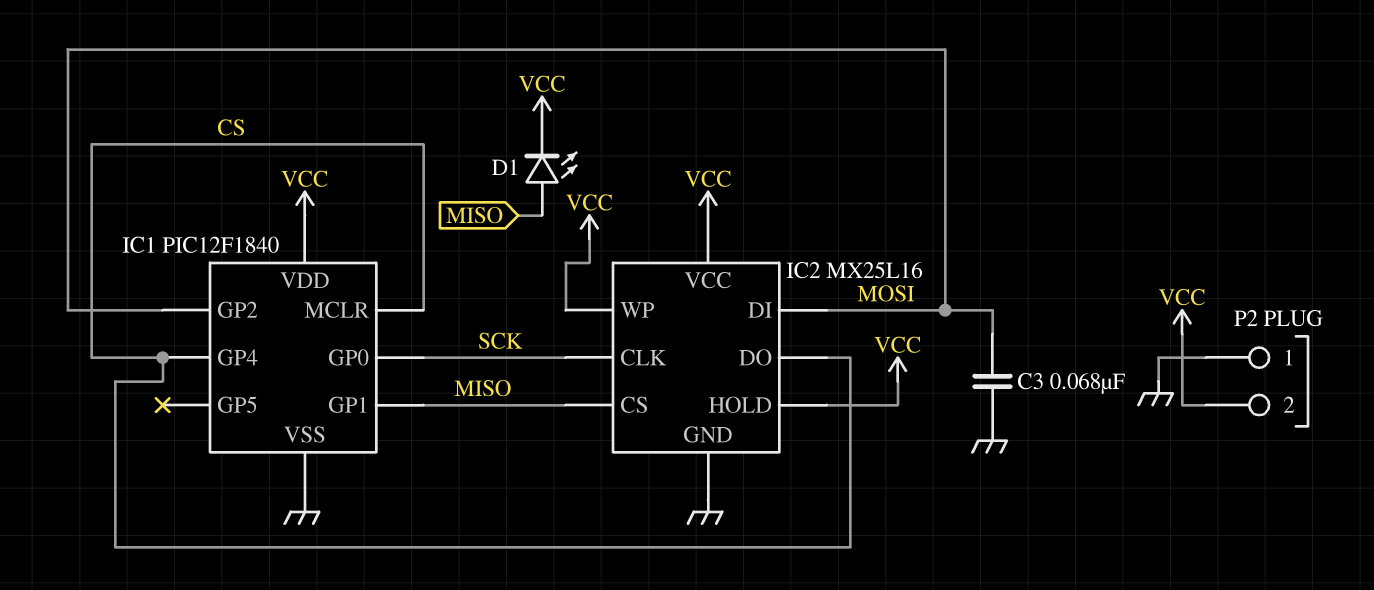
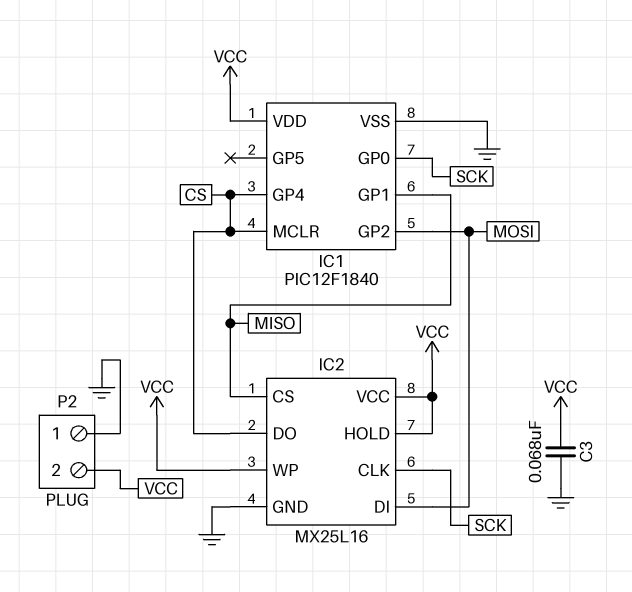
C3: 68nF (GND, MOSI) -> 68nF (GND, VCC)
D1: LED (A MISO, K VCC) -> none

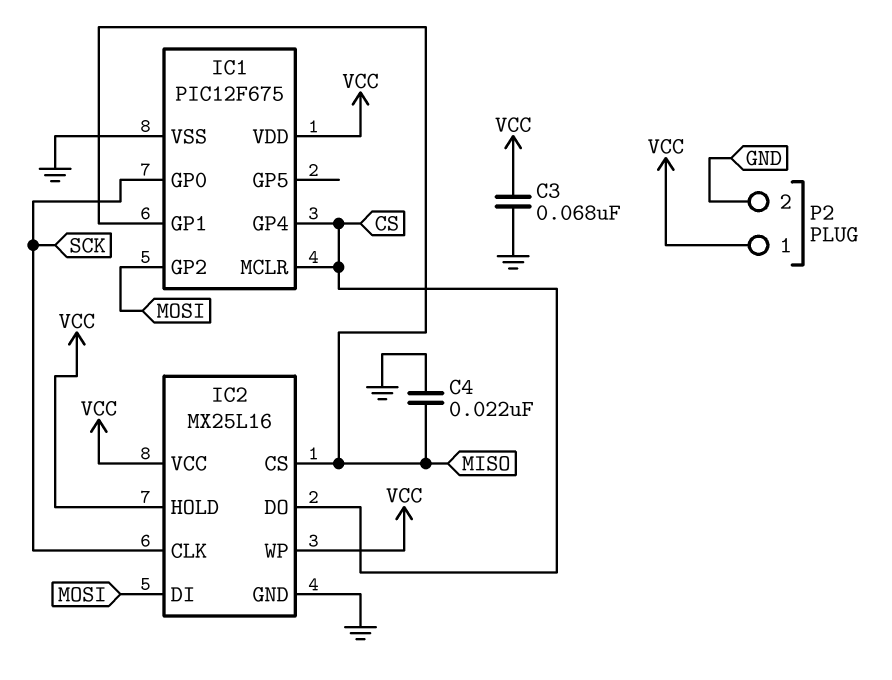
C4: none -> 22nF (GND, MISO)
IC1: PIC12F1840 -> PIC12F675
P2 pin 1: GND -> VCC
P2 pin 2: VCC -> GND

